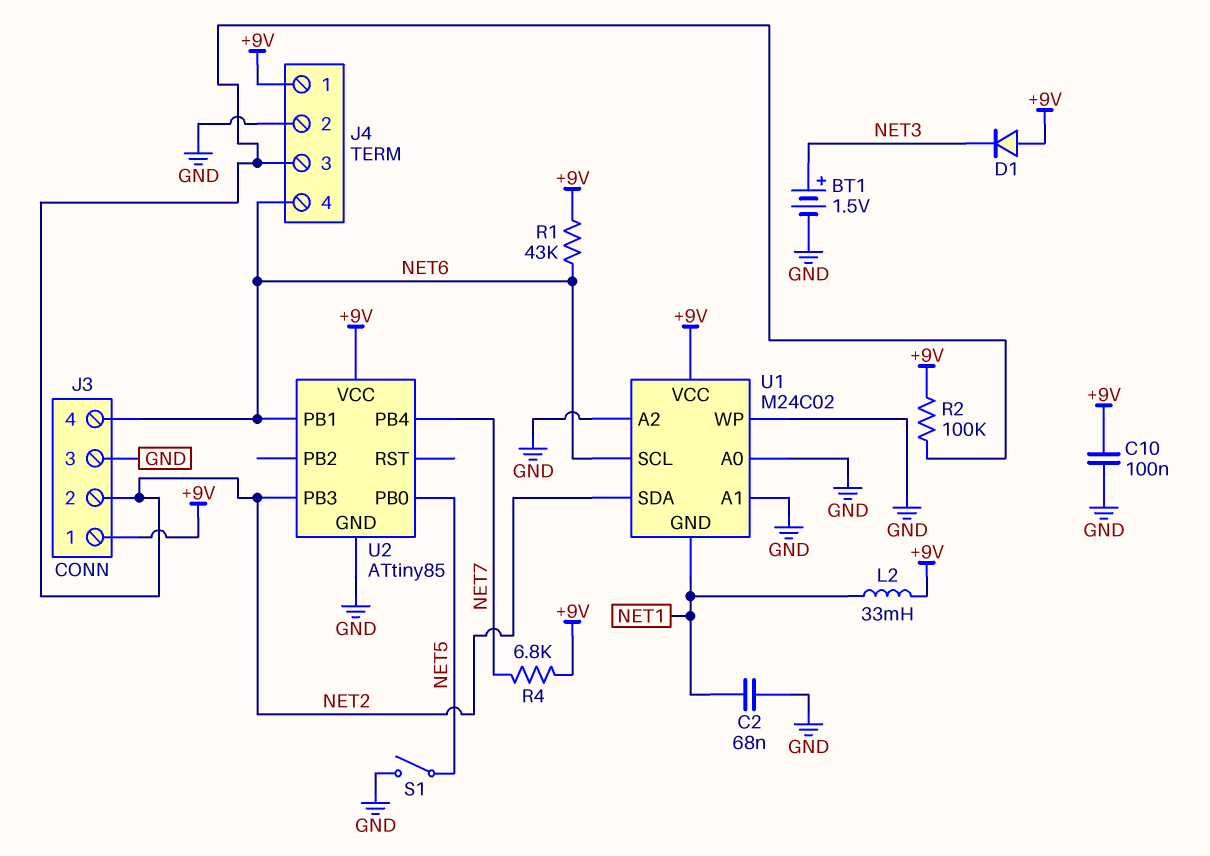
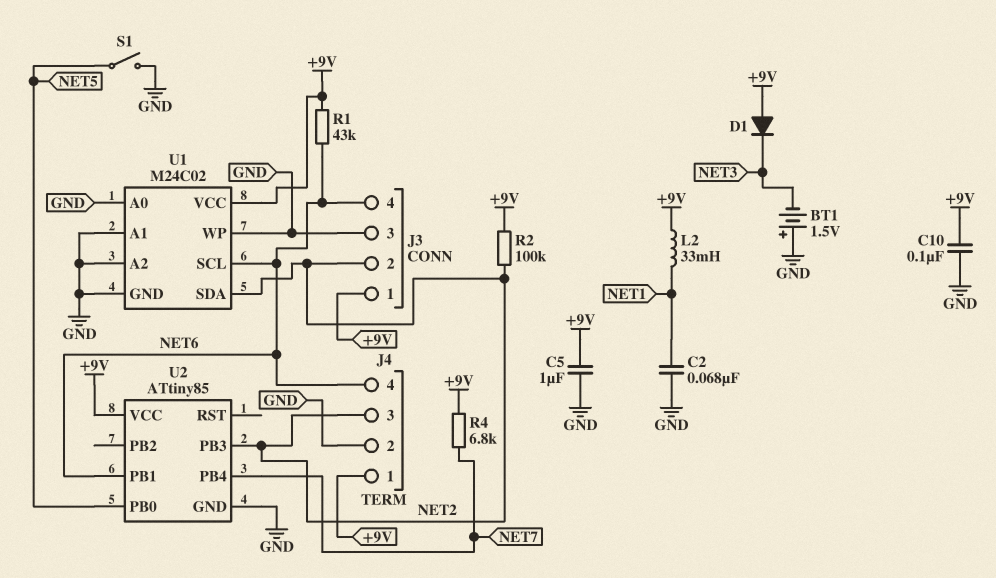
BT1: 1.5V (plus NET3, minus GND) -> 1.5V (plus GND, minus NET3)
C5: none -> 1uF (+9V, GND)
U1 pin GND: NET1 -> GND

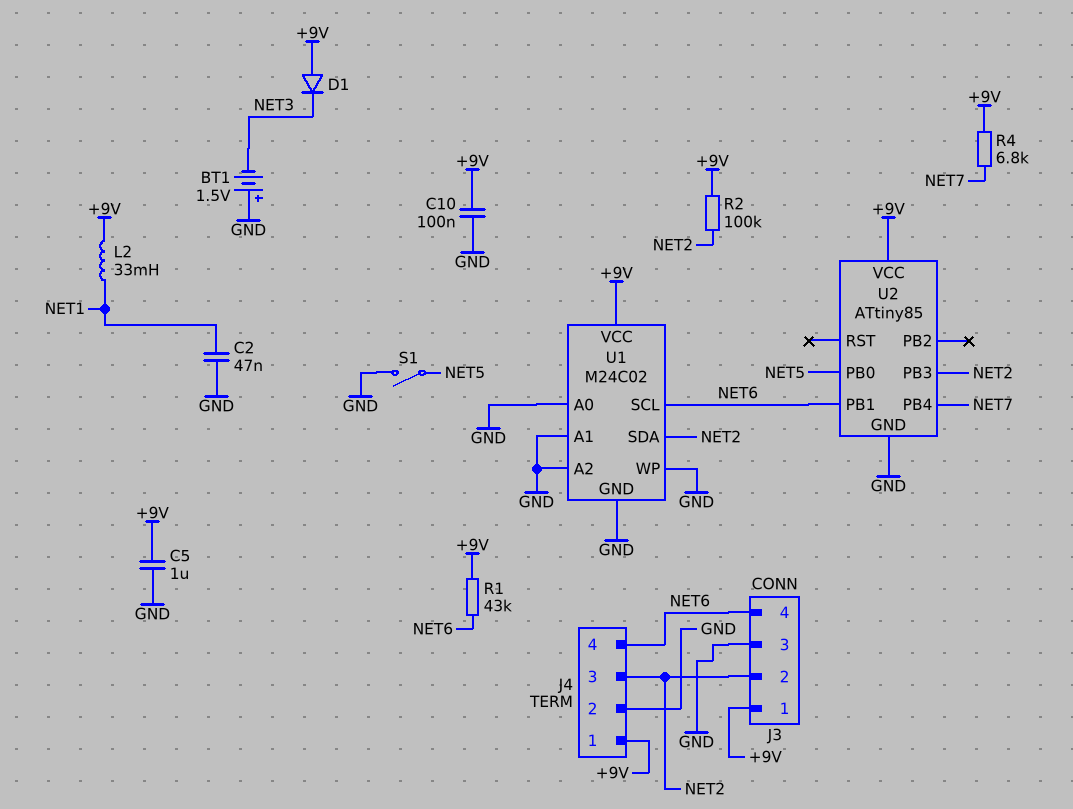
C2: 68nF (GND, NET1) -> 47nF (GND, NET1)

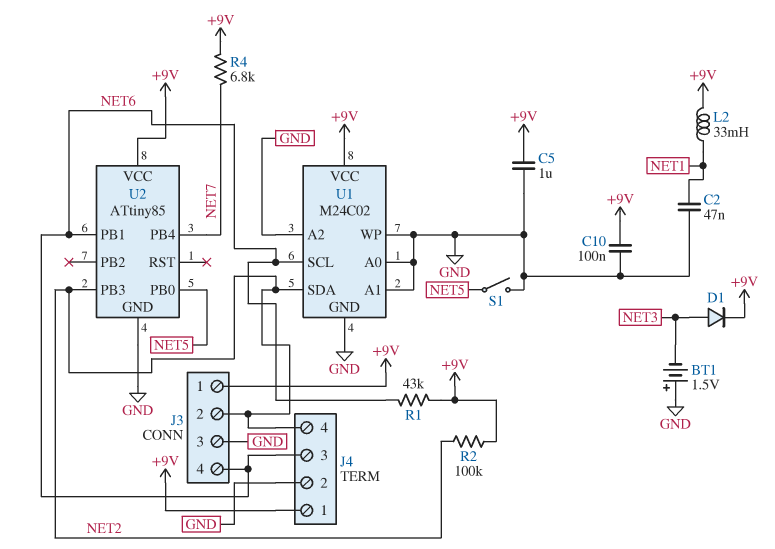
D1: diode (A +9V, K NET3) -> diode (A NET3, K +9V)
J4 pin 3: NET2 -> NET6
J4 pin 4: NET6 -> NET2

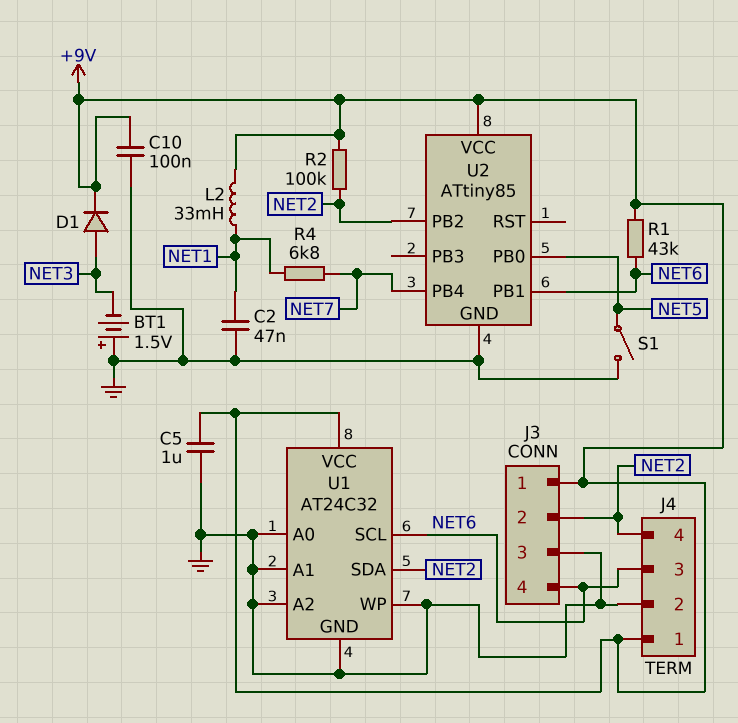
R4: 6.8k (+9V, NET7) -> 6.8k (NET1, NET7)
U1: M24C02 -> AT24C32
U2 pin PB2: none -> NET2
U2 pin PB3: NET2 -> none

